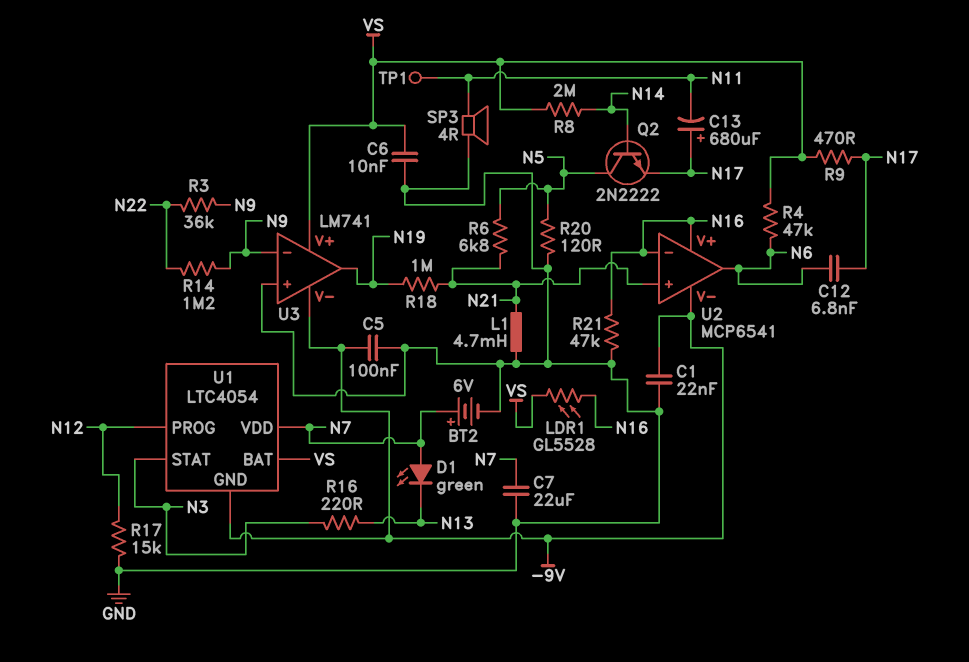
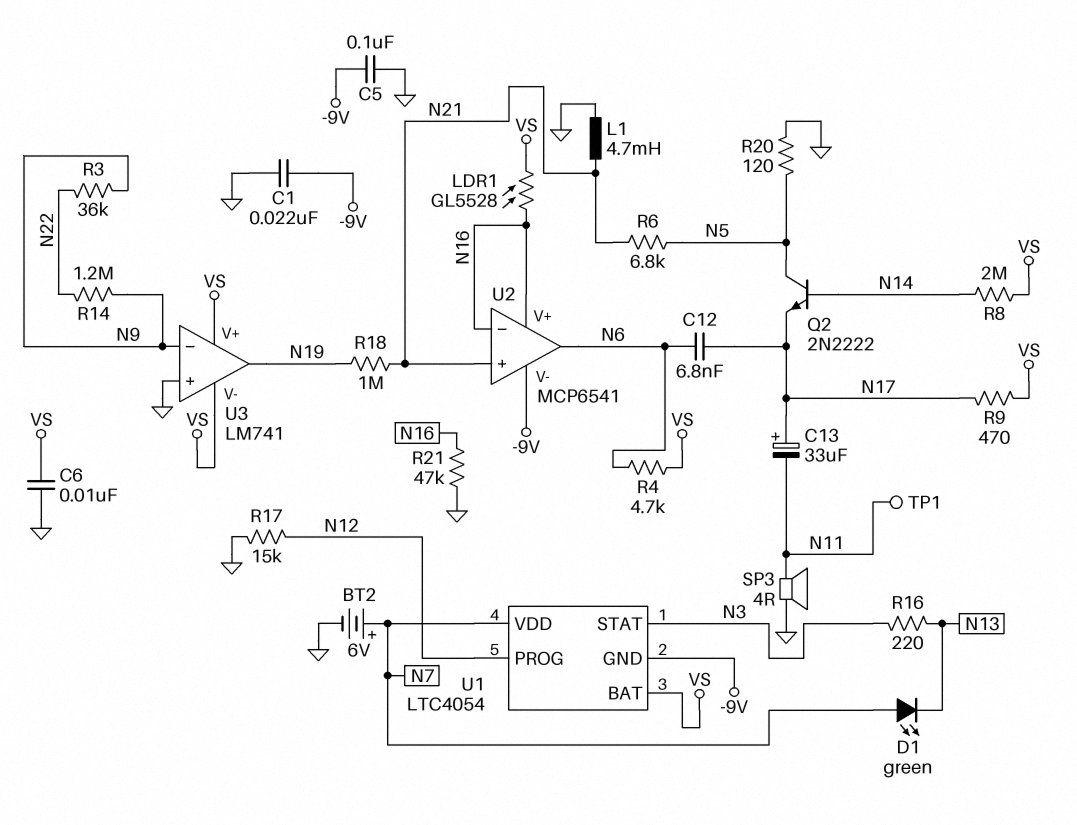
C7: 22uF (GND, N7) -> none
C13: 680uF (plus N17, minus N11) -> 33uF (plus N17, minus N11)
R4: 47k (N6, VS) -> 4.7k (N6, VS)
U3 pin V-: -9V -> VS

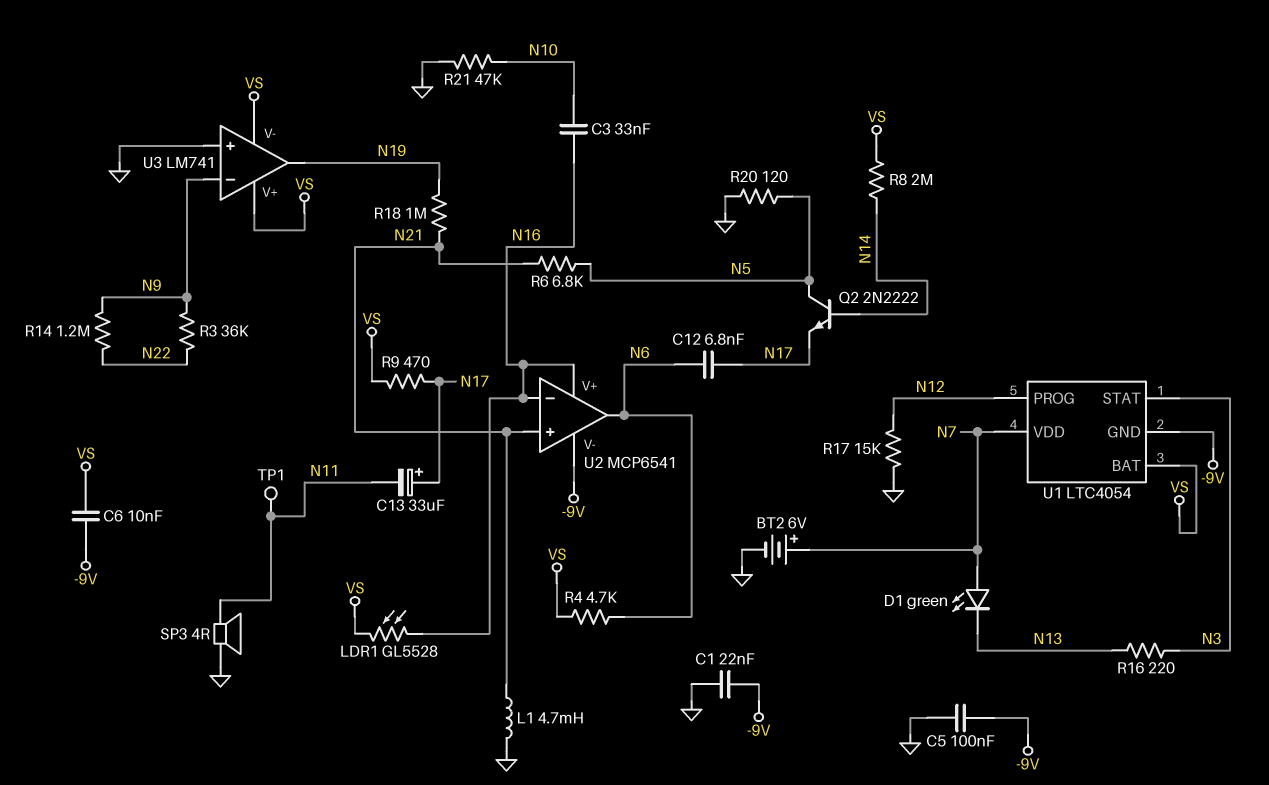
C3: none -> 33nF (N10, N16)
C6: 10nF (GND, VS) -> 10nF (-9V, VS)
R21: 47k (GND, N16) -> 47k (GND, N10)

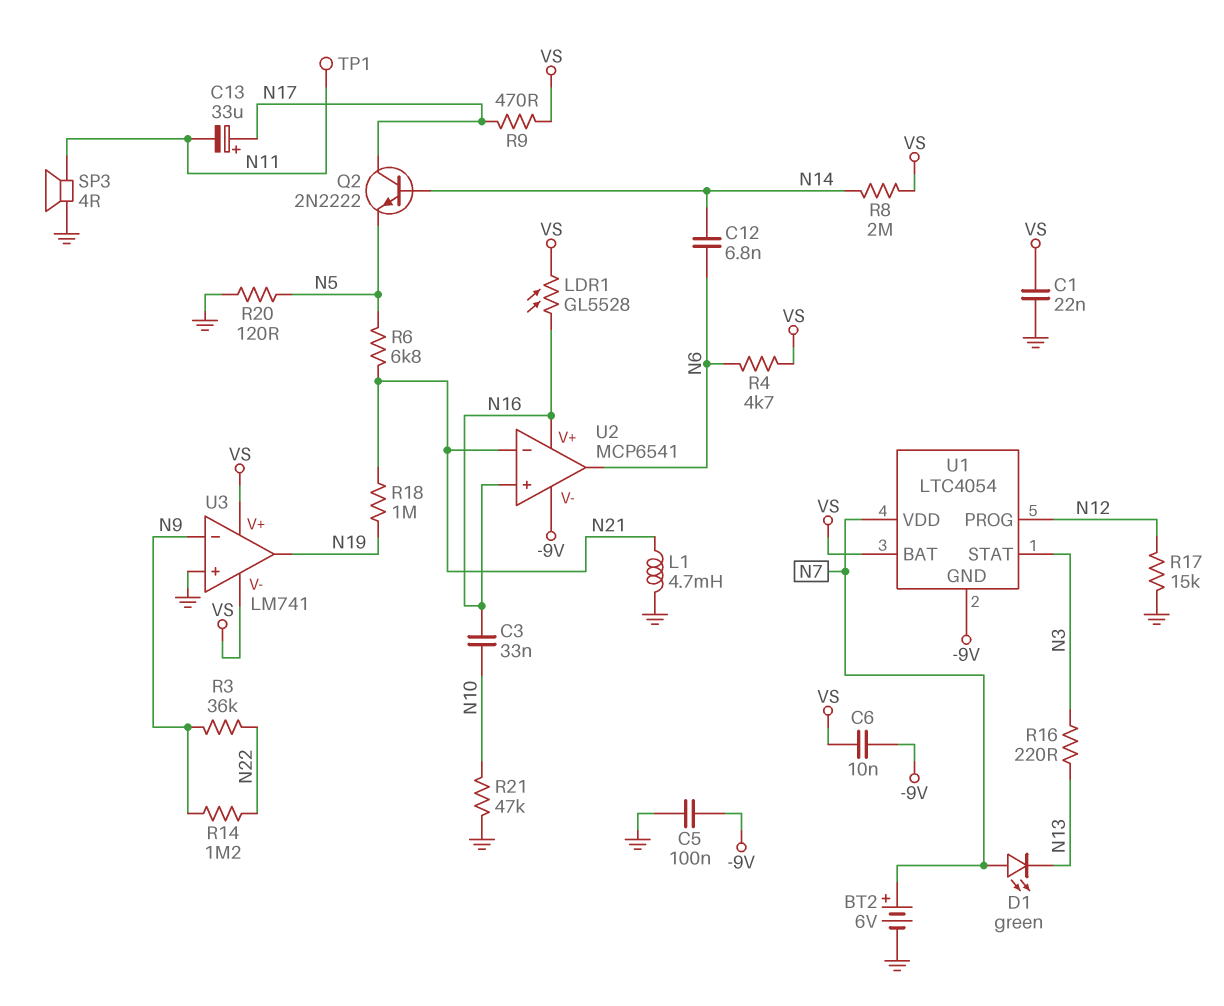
C1: 22nF (-9V, GND) -> 22nF (GND, VS)
C12: 6.8nF (N6, N17) -> 6.8nF (N6, N14)
Q2: NPN 2N2222 (B N14, C N5, E N17) -> NPN 2N2222 (B N14, C N17, E N5)
U2 pin in+: N21 -> N16
U2 pin in-: N16 -> N21

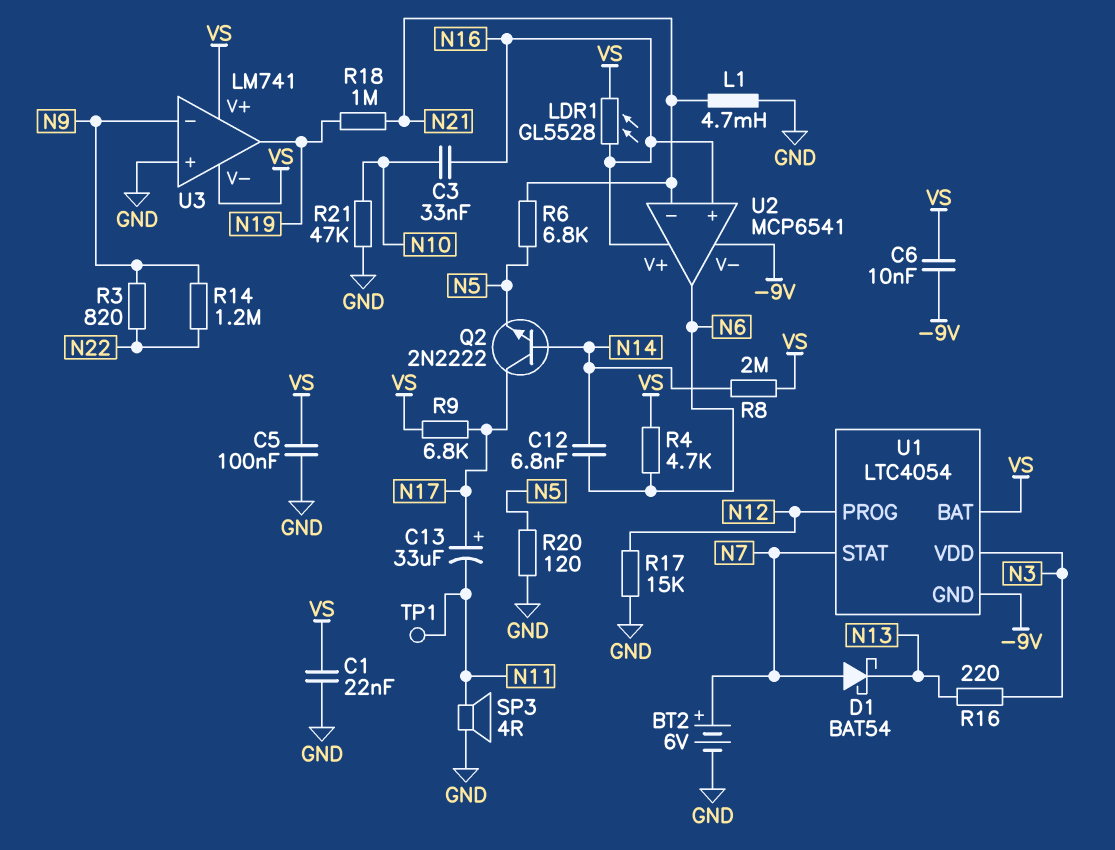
C5: 100nF (-9V, GND) -> 100nF (GND, VS)
D1: LED green (A N7, K N13) -> schottky BAT54 (A N7, K N13)
R3: 36k (N9, N22) -> 820 (N9, N22)
R9: 470 (N17, VS) -> 6.8k (N17, VS)
U1 pin STAT: N3 -> N7
U1 pin VDD: N7 -> N3

